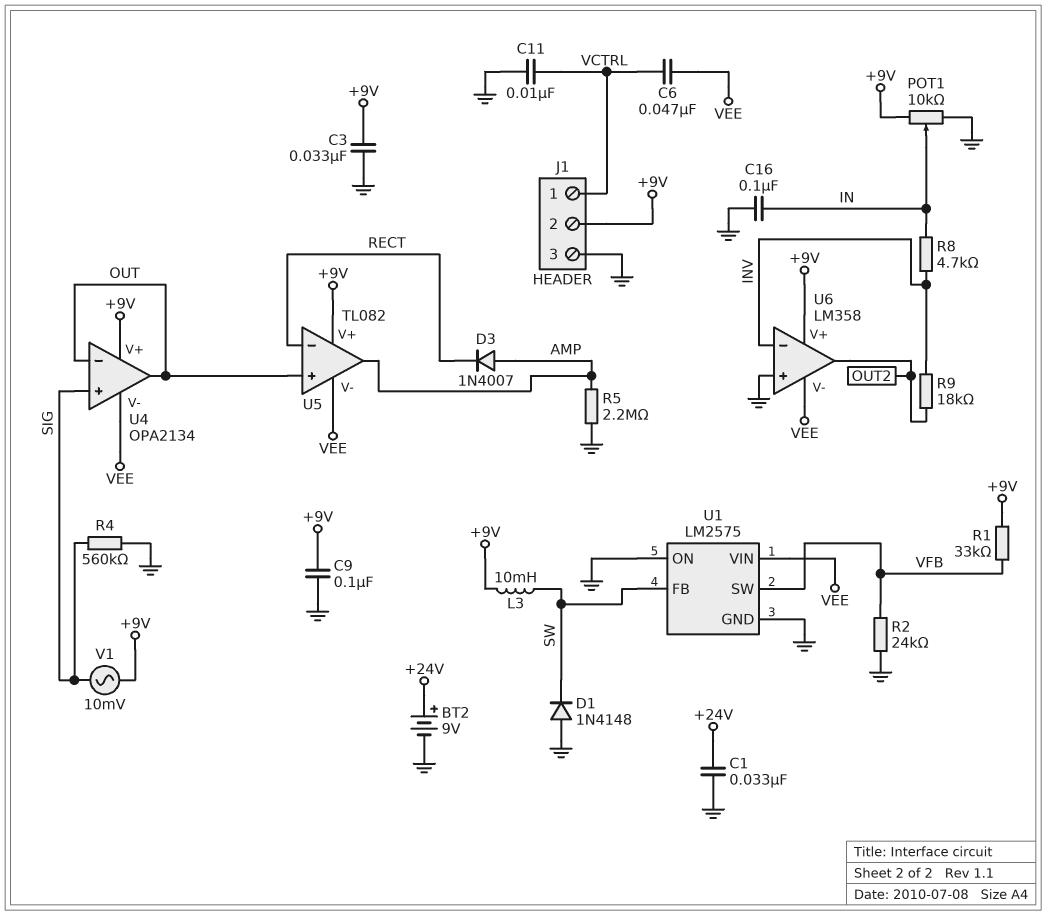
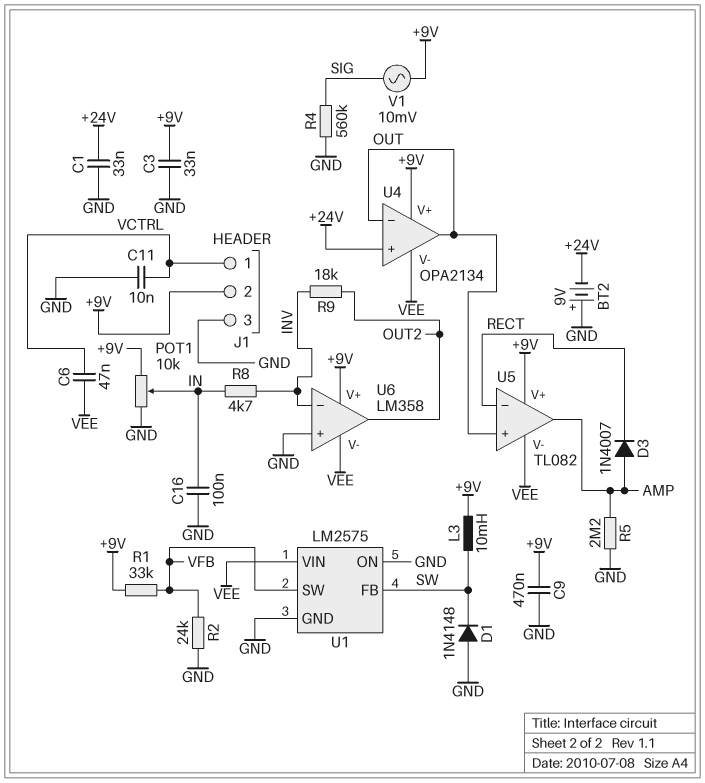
BT2: 9V (plus +24V, minus GND) -> 9V (plus GND, minus +24V)
C9: 100nF (+9V, GND) -> 470nF (+9V, GND)
U4 pin in+: SIG -> +24V

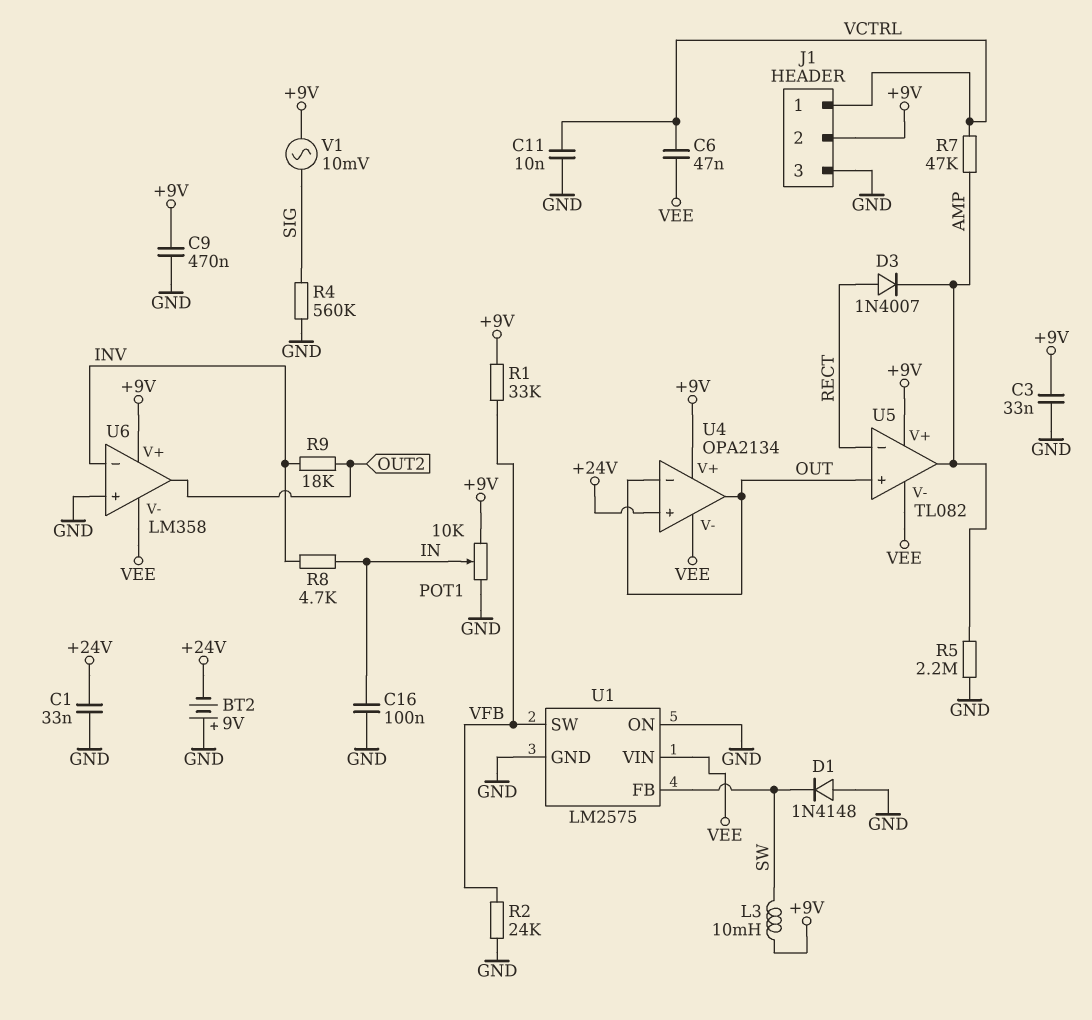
D3: diode 1N4007 (A AMP, K RECT) -> diode 1N4007 (A RECT, K AMP)
R7: none -> 47k (AMP, VCTRL)

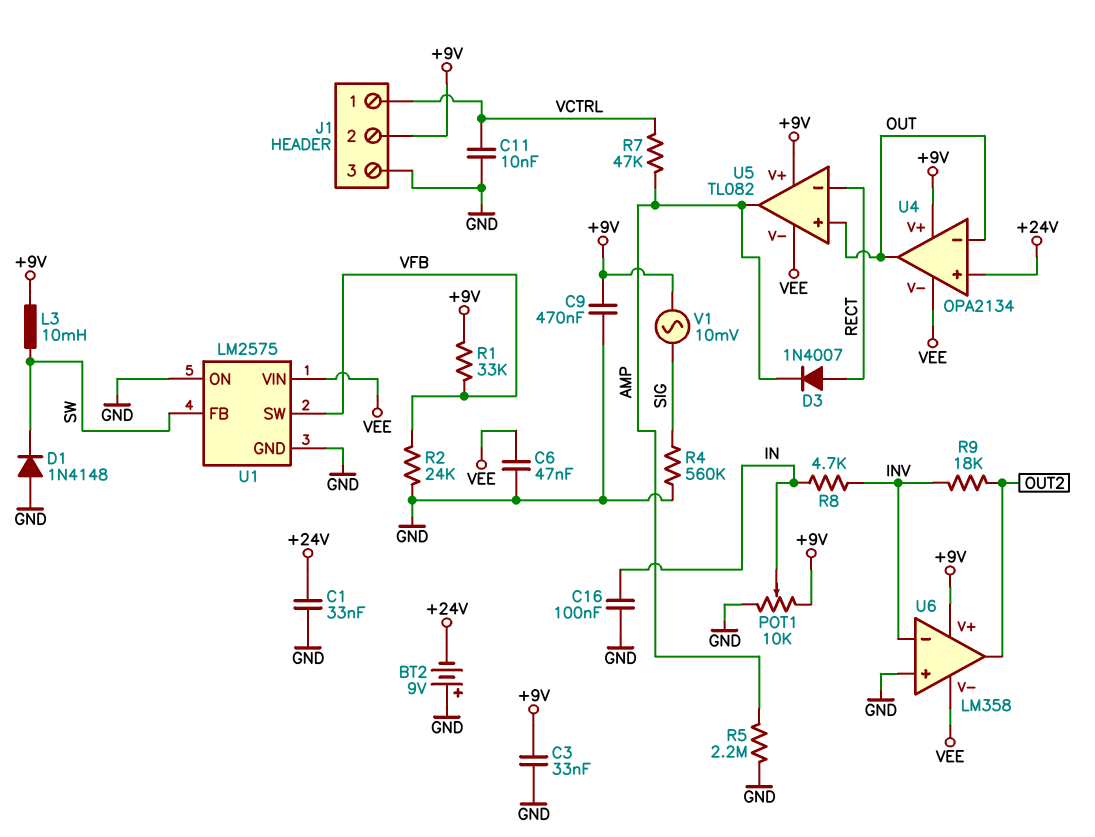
C6: 47nF (VCTRL, VEE) -> 47nF (GND, VEE)

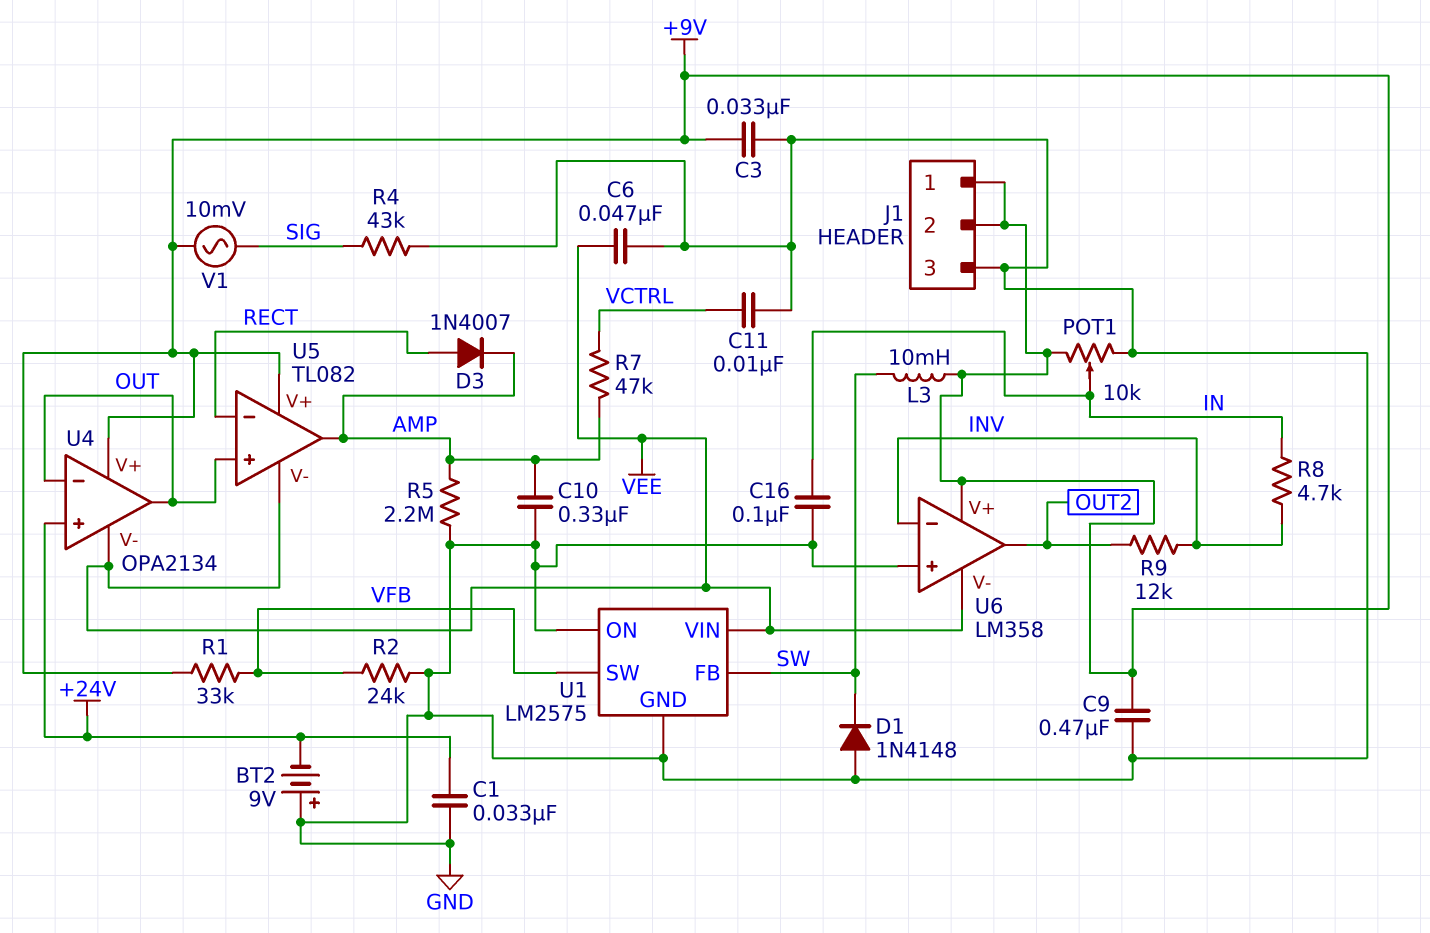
C10: none -> 330nF (AMP, GND)
J1 pin 1: VCTRL -> +9V
R4: 560k (GND, SIG) -> 43k (GND, SIG)
R9: 18k (INV, OUT2) -> 12k (INV, OUT2)

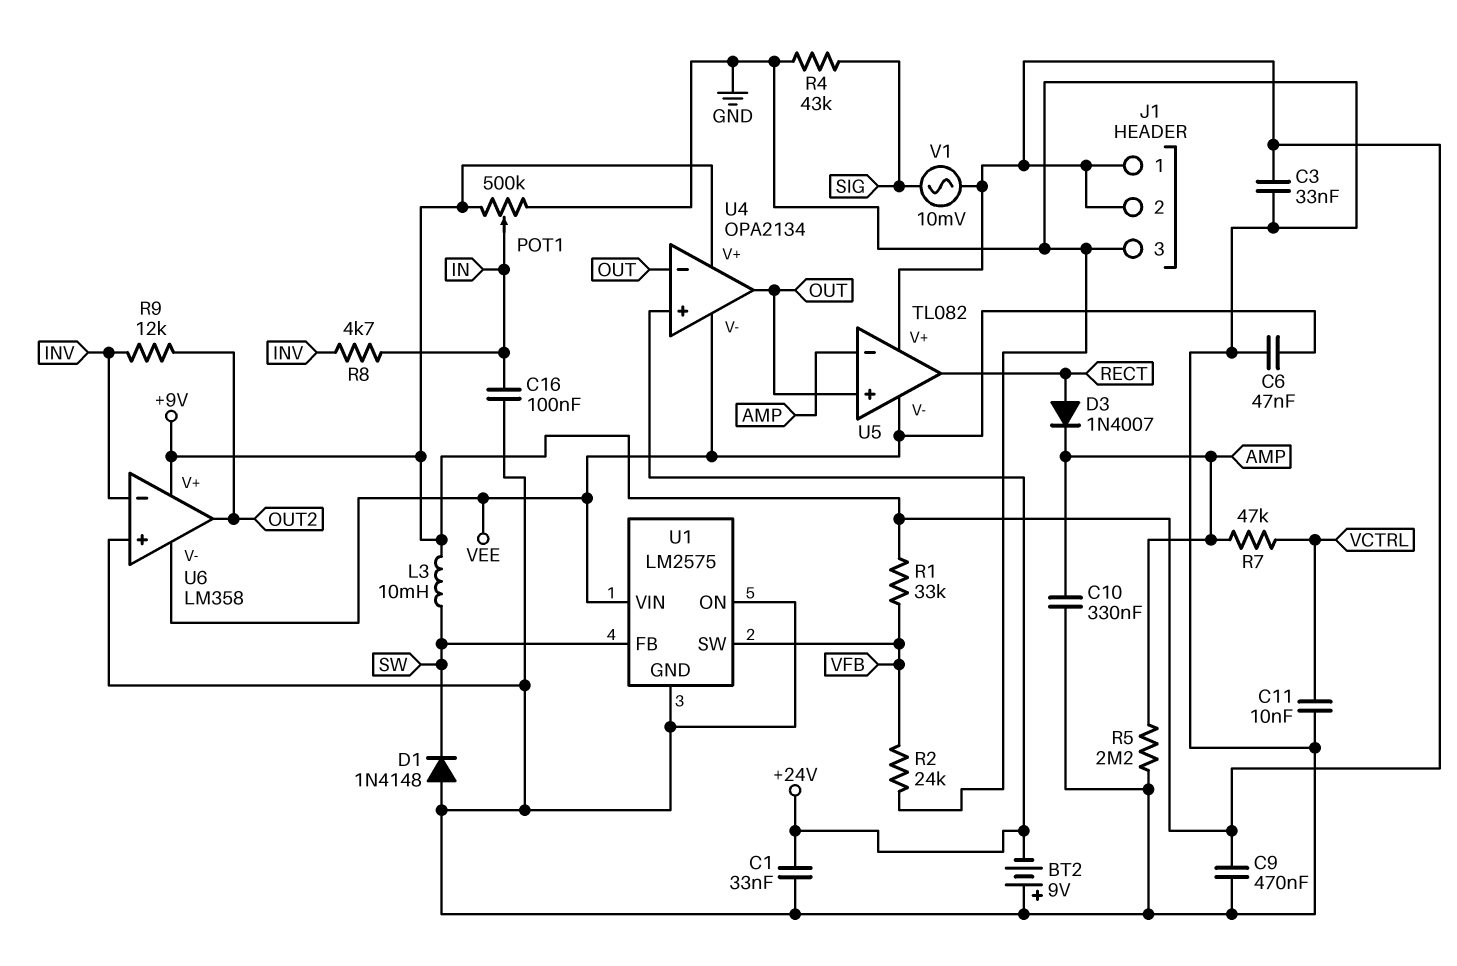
POT1: 10k (+9V, GND, wiper IN) -> 500k (+9V, GND, wiper IN)
U5 pin in-: RECT -> AMP
U5 pin out: AMP -> RECT

